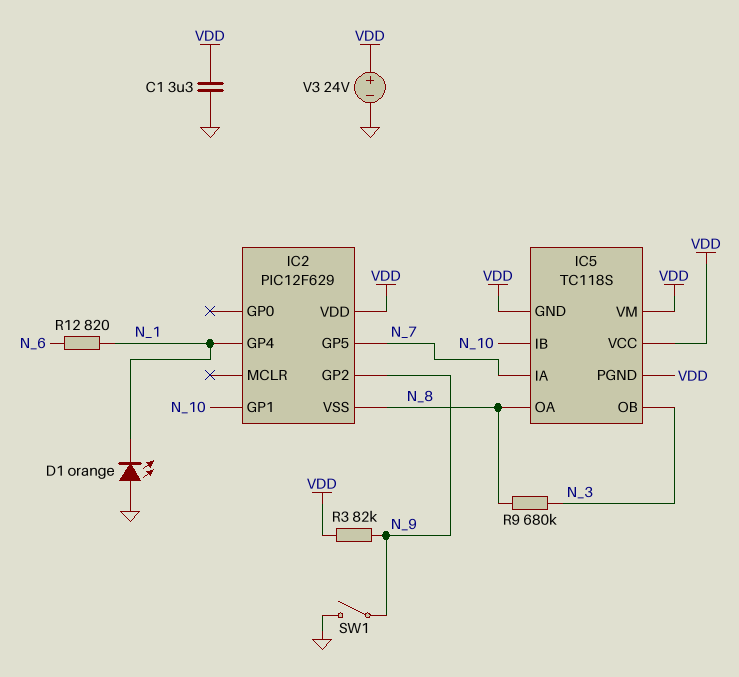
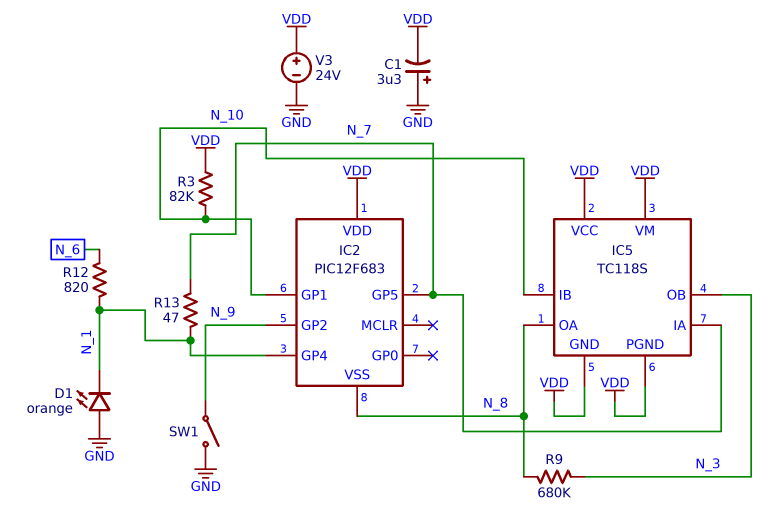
C1: 3.3uF (GND, VDD) -> 3.3uF (plus GND, minus VDD)
IC2: PIC12F629 -> PIC12F683
R3: 82k (N_9, VDD) -> 82k (N_10, VDD)
R13: none -> 47 (N_1, N_7)

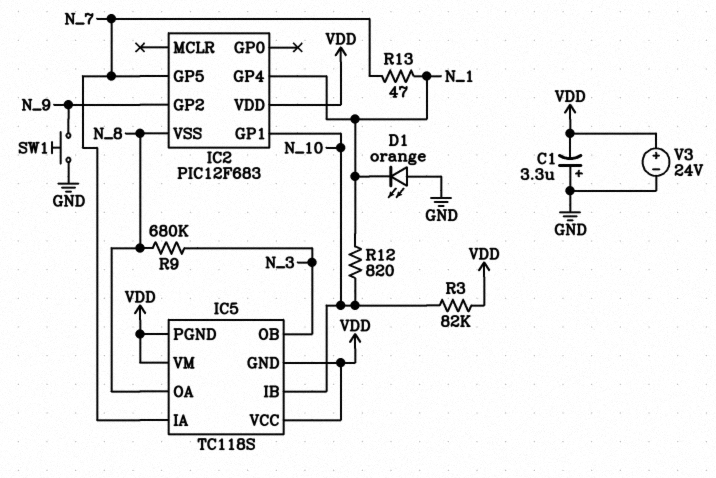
R12: 820 (N_1, N_6) -> 820 (N_1, N_10)
SW1: switch (GND, N_9) -> button (GND, N_9)

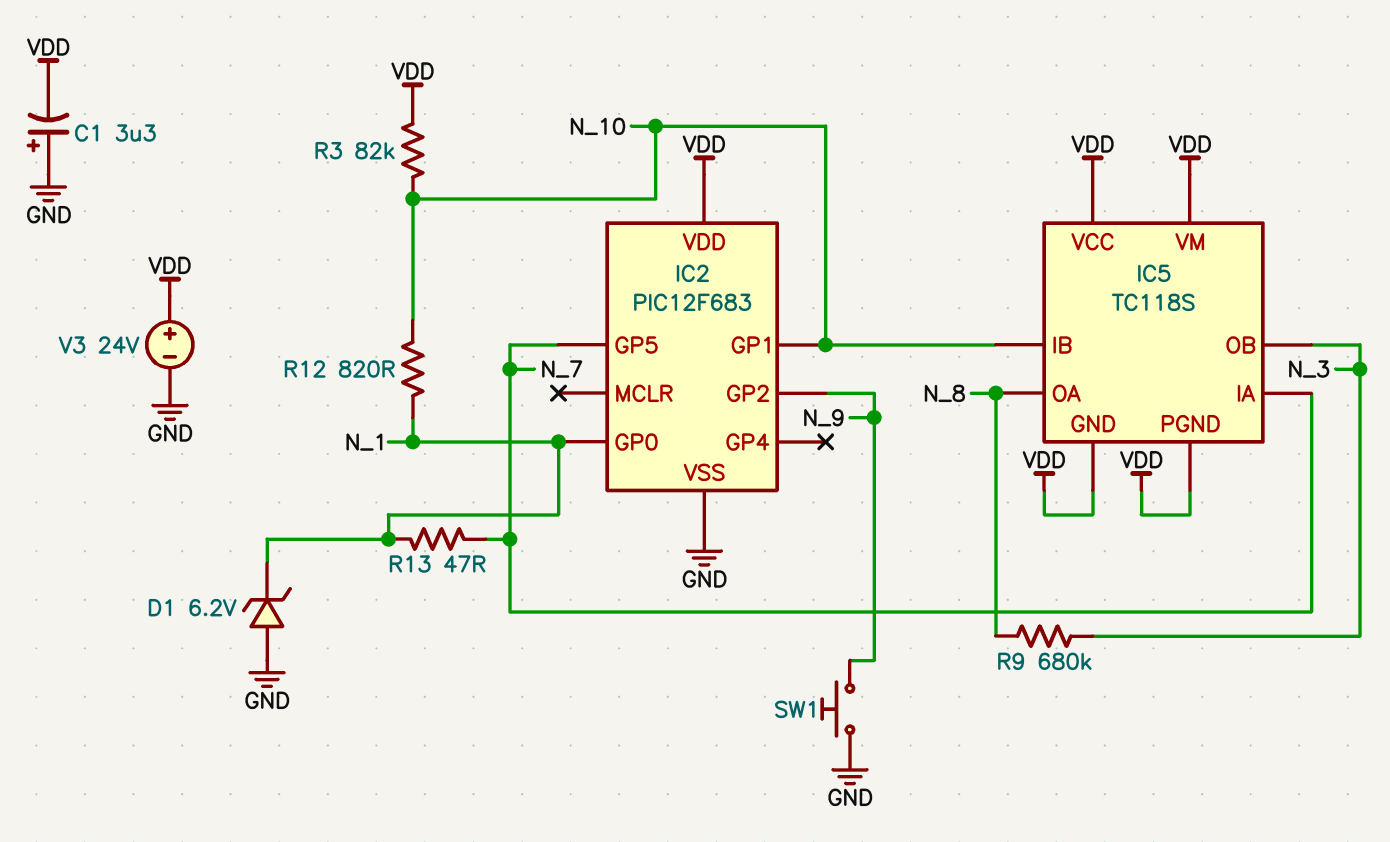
D1: LED orange (A GND, K N_1) -> zener 6.2V (A GND, K N_1)
IC2 pin GP0: none -> N_1
IC2 pin GP4: N_1 -> none
IC2 pin VSS: N_8 -> GND

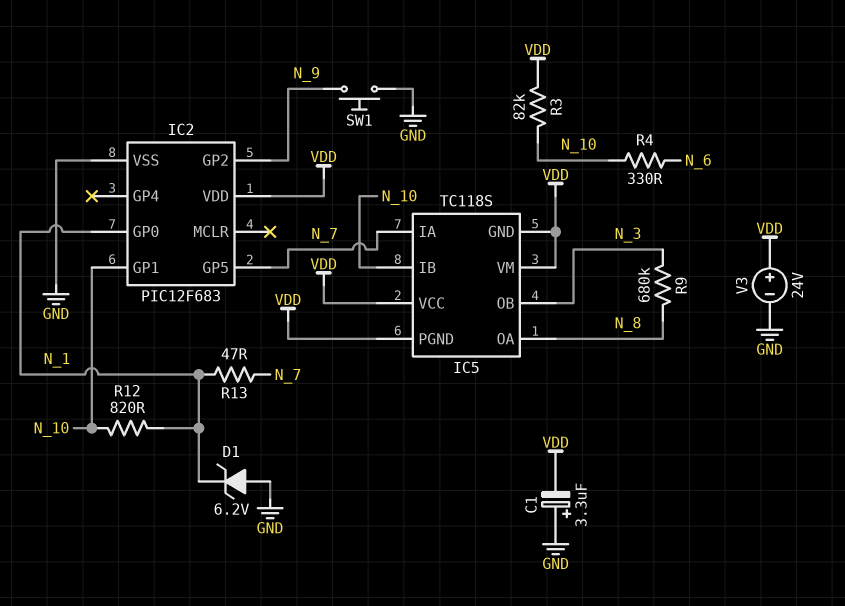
R4: none -> 330 (N_6, N_10)

